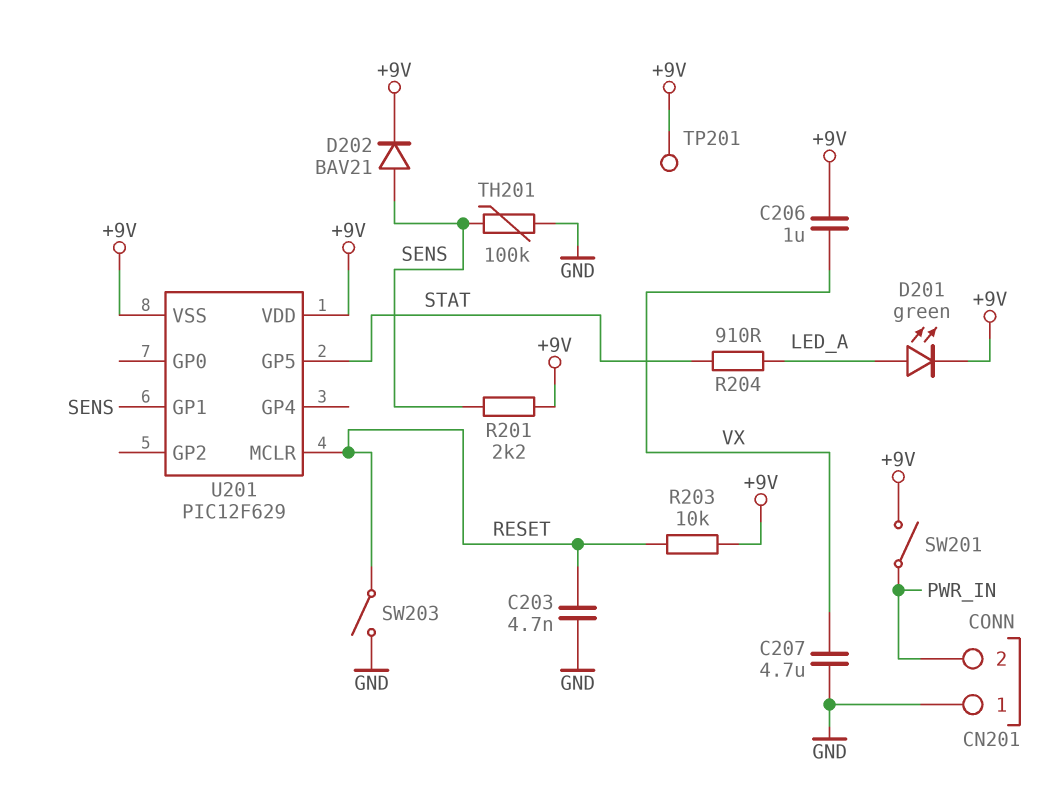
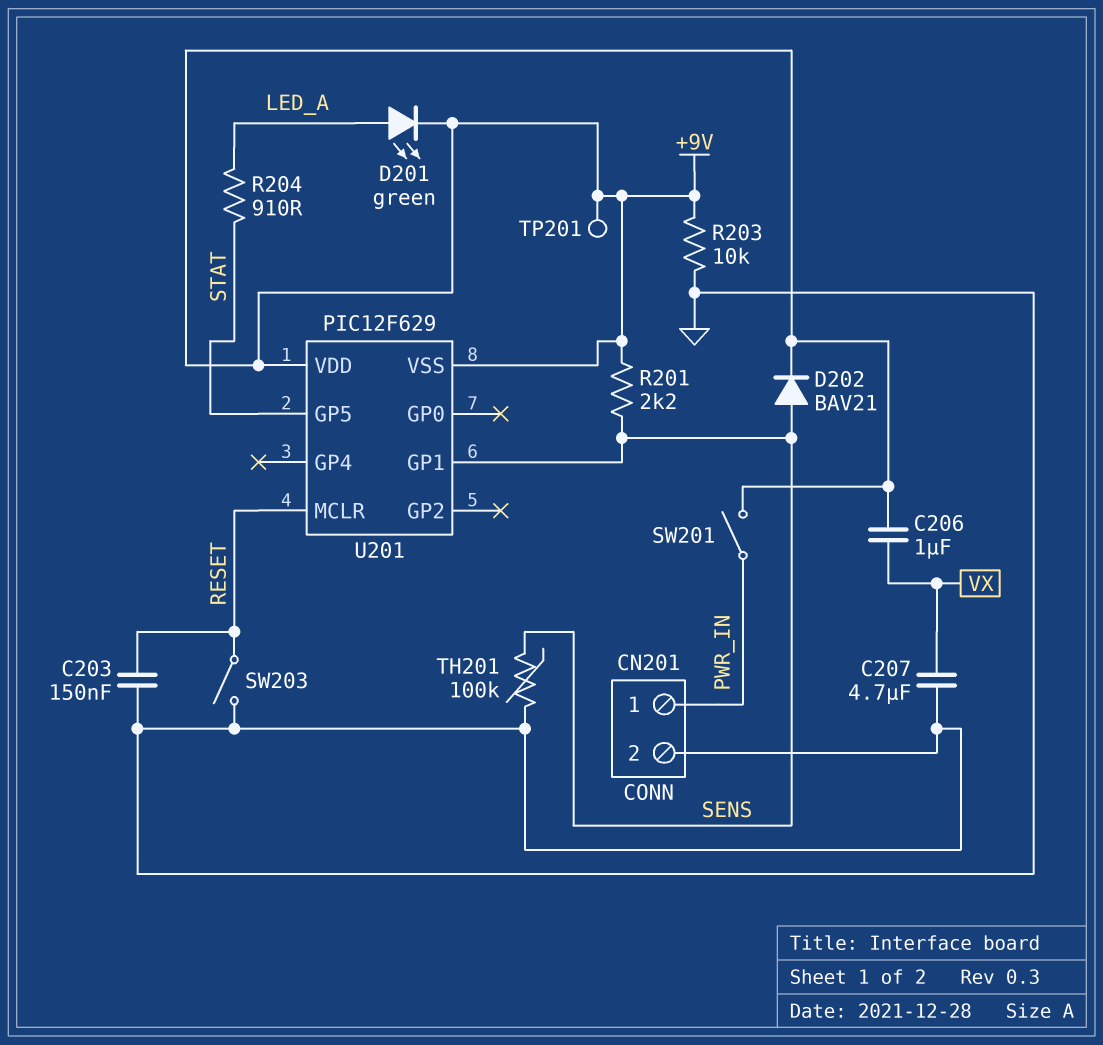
C203: 4.7nF (GND, RESET) -> 150nF (GND, RESET)
CN201 pin 1: GND -> PWR_IN
CN201 pin 2: PWR_IN -> GND
R203: 10k (+9V, RESET) -> 10k (+9V, GND)

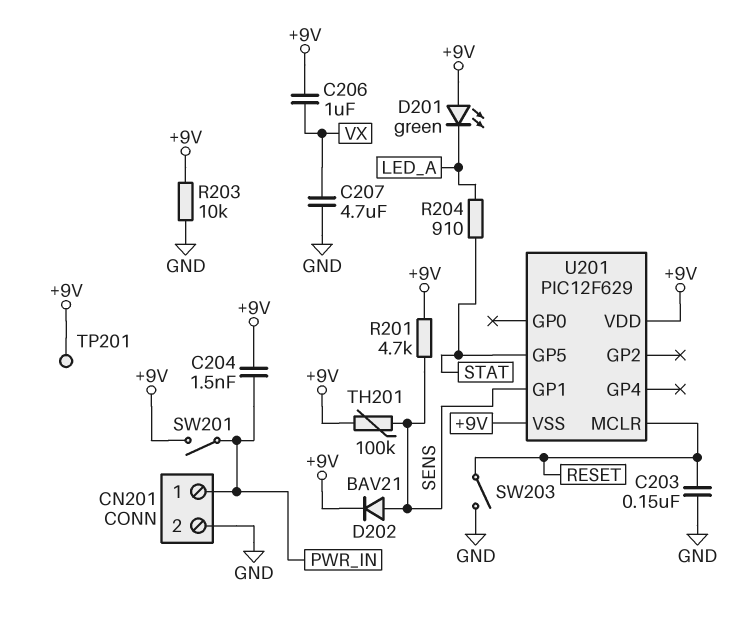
C204: none -> 1.5nF (+9V, PWR_IN)
D201: LED green (A LED_A, K +9V) -> LED green (A +9V, K LED_A)
R201: 2.2k (+9V, SENS) -> 4.7k (+9V, SENS)
TH201: 100k (GND, SENS) -> 100k (+9V, SENS)

